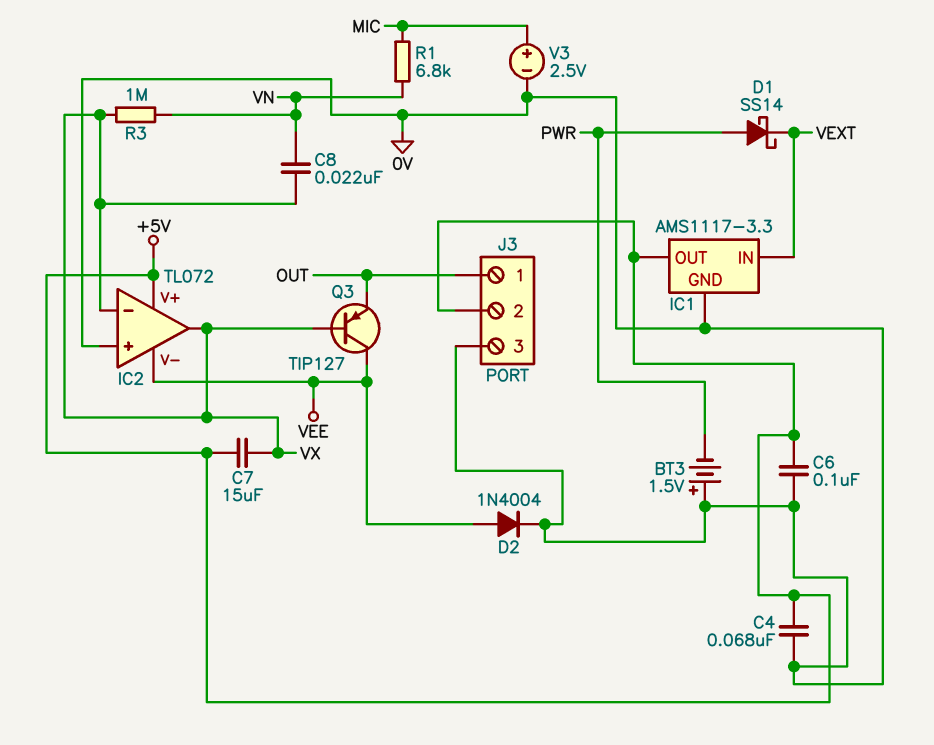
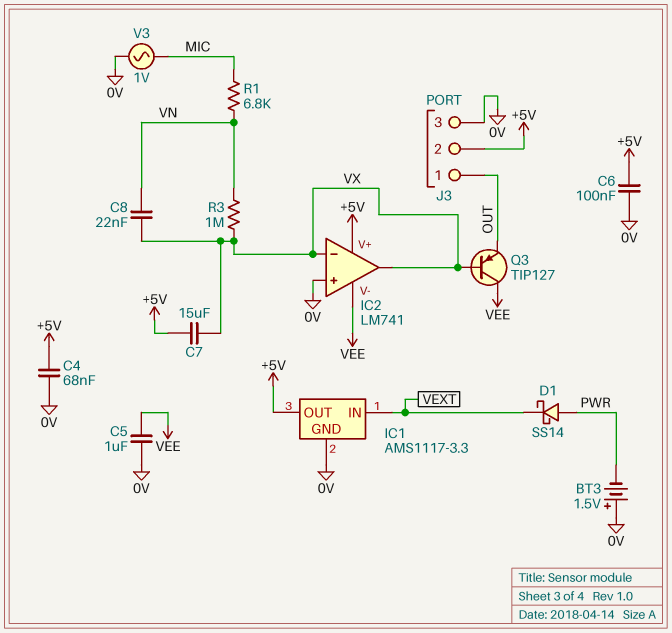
C5: none -> 1uF (0V, VEE)
D2: diode 1N4004 (A VEE, K 0V) -> none
IC2: TL072 -> LM741
V3: 2.5V (plus MIC, minus 0V) -> AC 1V (0V, MIC)

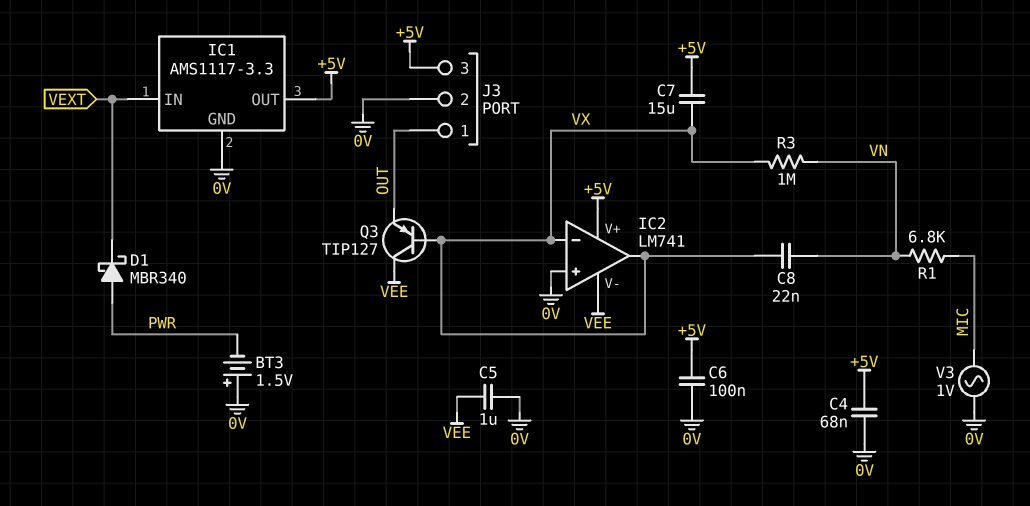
D1: schottky SS14 (A PWR, K VEXT) -> schottky MBR340 (A PWR, K VEXT)
J3 pin 2: +5V -> 0V
J3 pin 3: 0V -> +5V

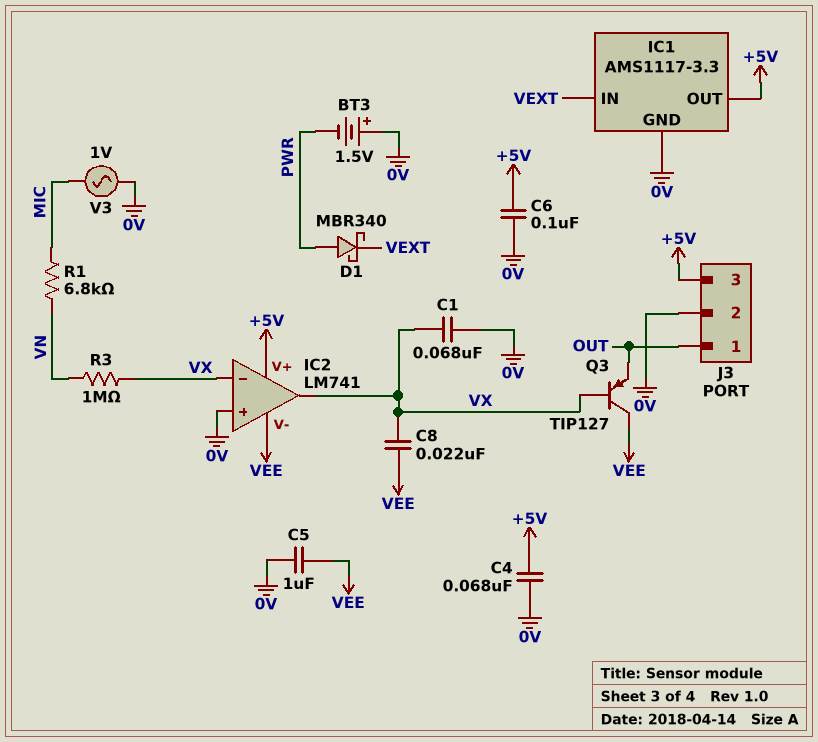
C1: none -> 68nF (0V, VX)
C7: 15uF (+5V, VX) -> none
C8: 22nF (VN, VX) -> 22nF (VEE, VX)

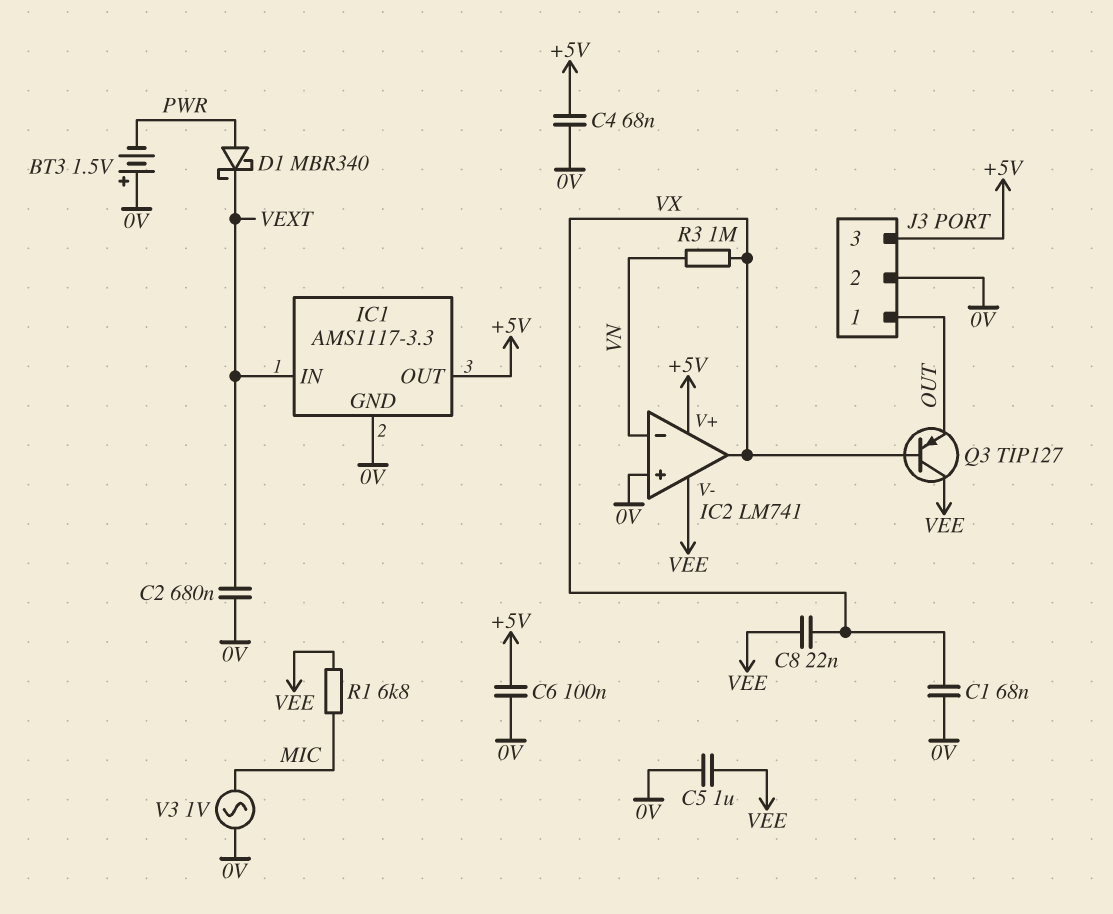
C2: none -> 680nF (0V, VEXT)
IC2 pin in-: VX -> VN
R1: 6.8k (MIC, VN) -> 6.8k (MIC, VEE)

